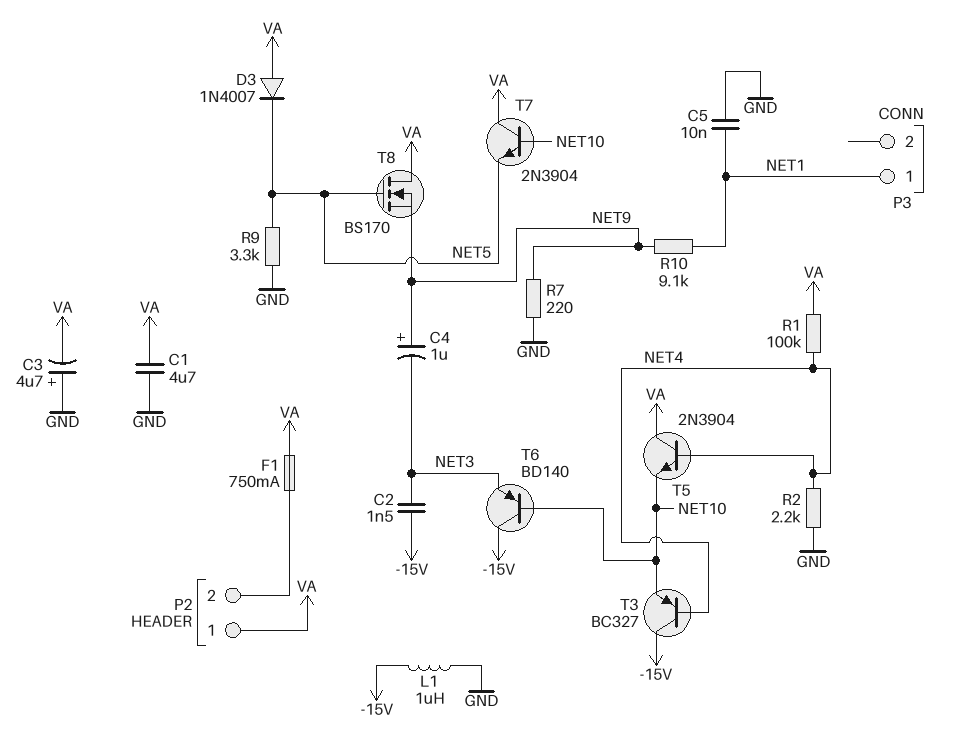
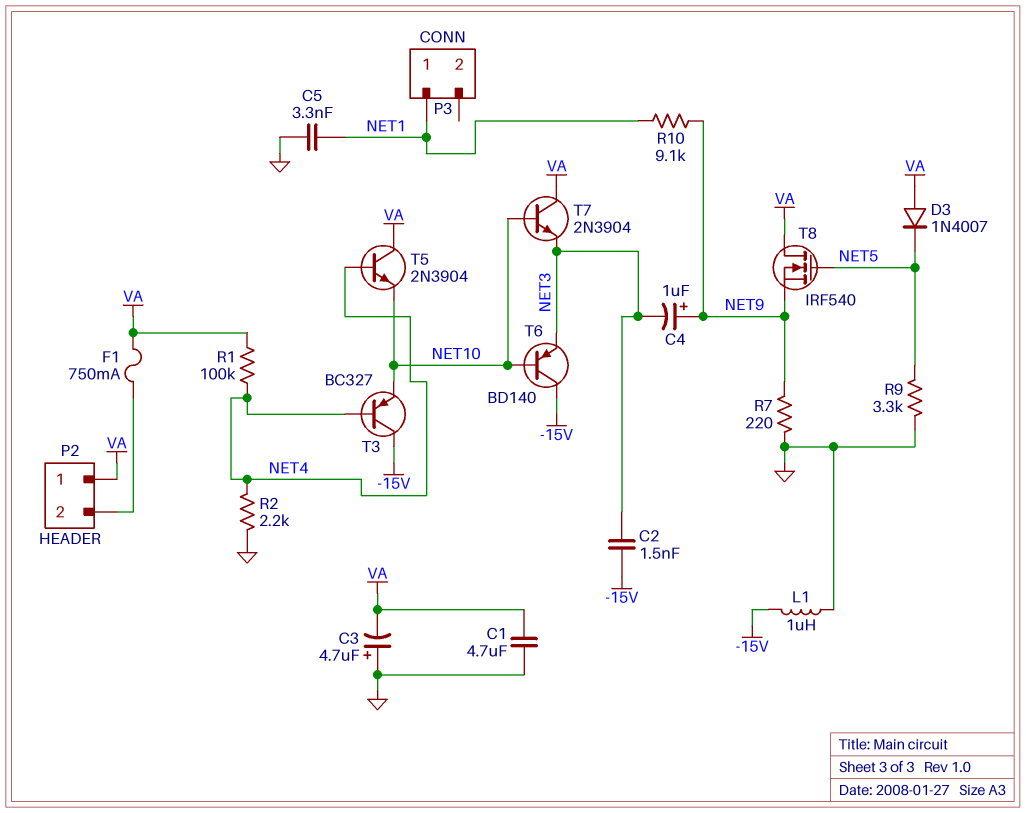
C5: 10nF (GND, NET1) -> 3.3nF (GND, NET1)
T7: NPN 2N3904 (B NET10, C VA, E NET5) -> NPN 2N3904 (B NET10, C VA, E NET3)
T8: NMOS BS170 (G NET5, D VA, S NET9) -> NMOS IRF540 (G NET5, D VA, S NET9)

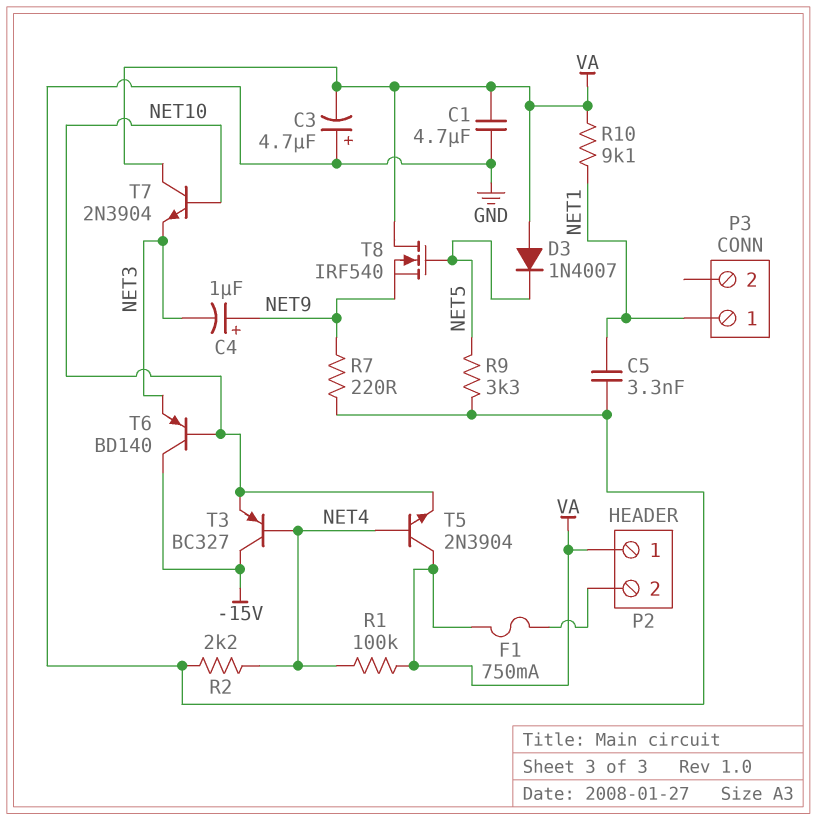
C2: 1.5nF (-15V, NET3) -> none
L1: 1uH (-15V, GND) -> none
R10: 9.1k (NET1, NET9) -> 9.1k (NET1, VA)

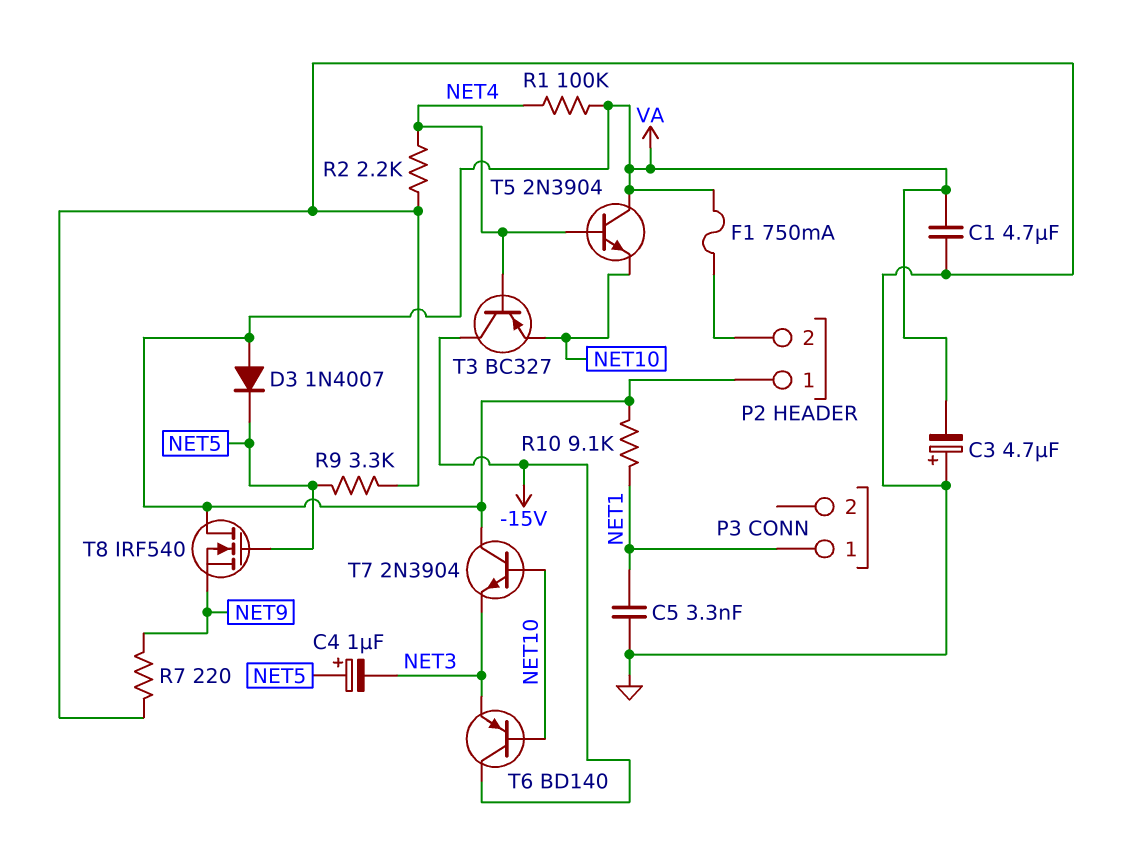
C4: 1uF (plus NET9, minus NET3) -> 1uF (plus NET5, minus NET3)

